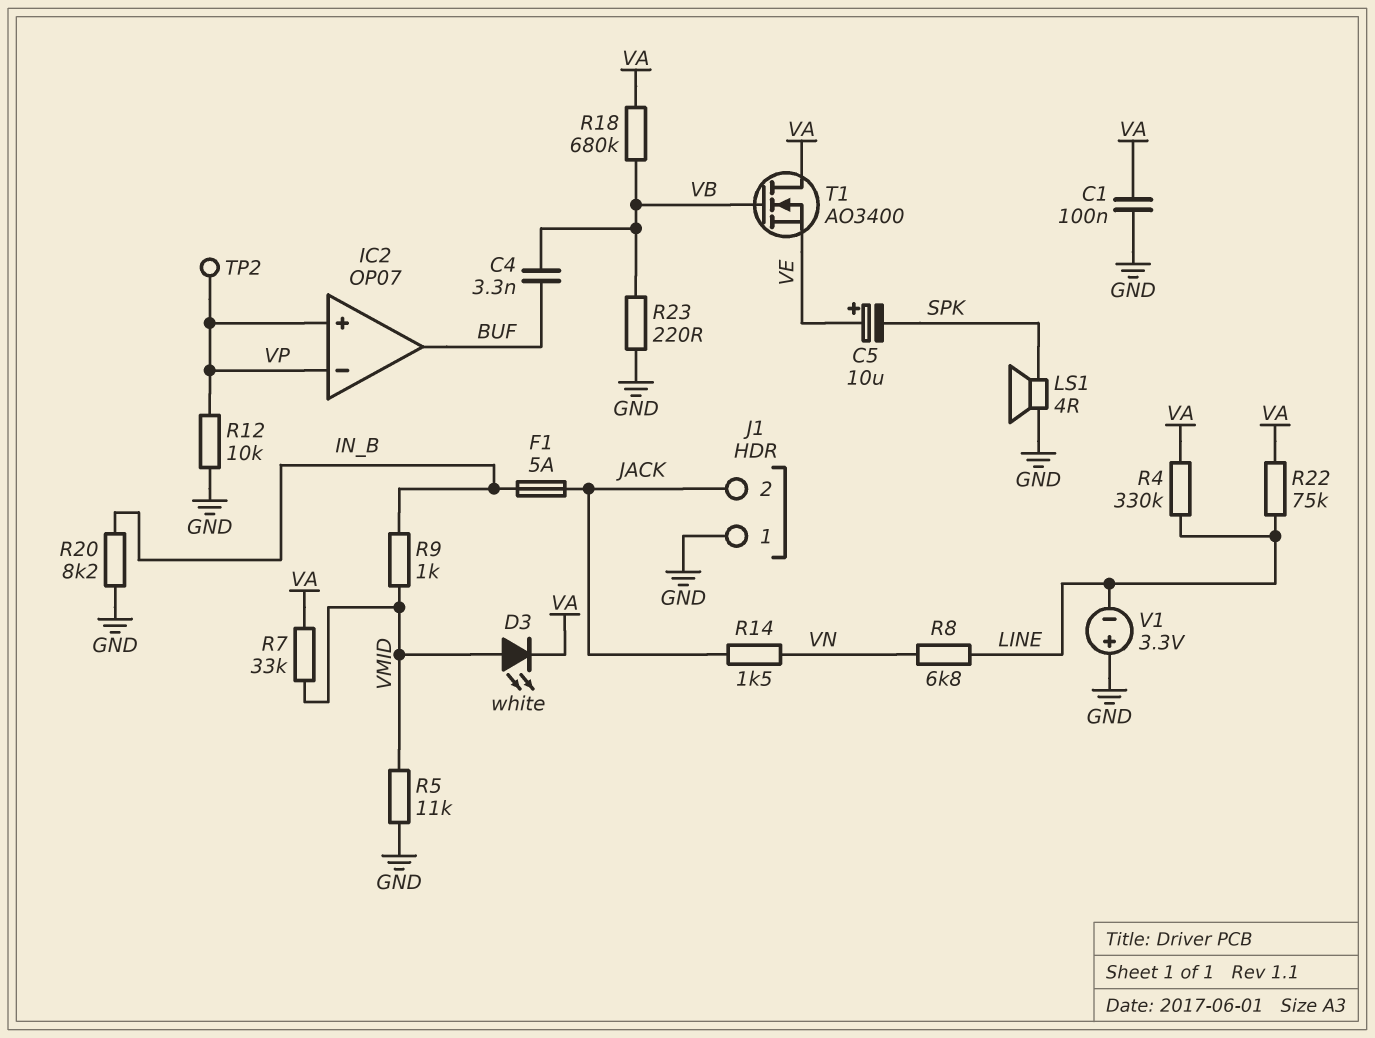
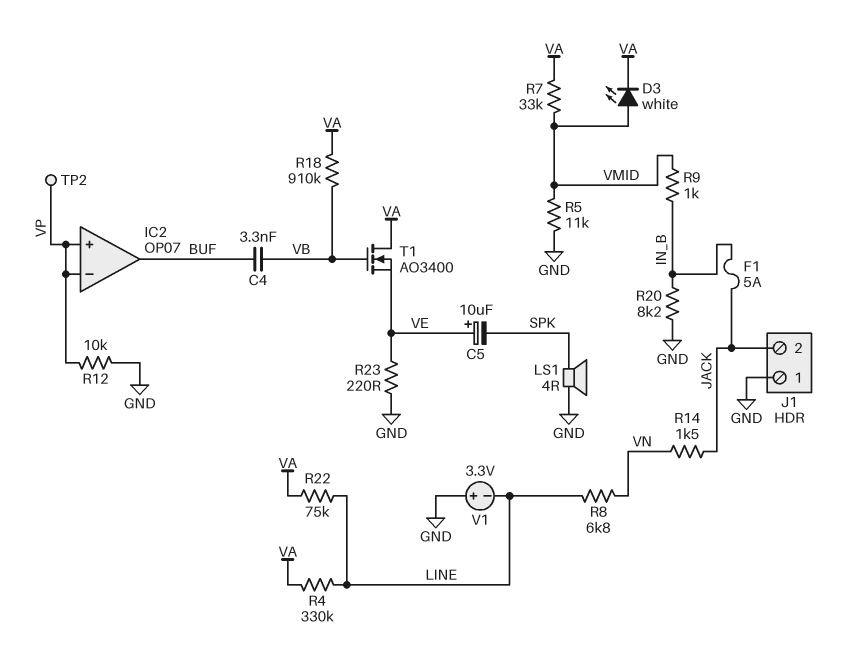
C1: 100nF (GND, VA) -> none
R18: 680k (VA, VB) -> 910k (VA, VB)
R23: 220 (GND, VB) -> 220 (GND, VE)

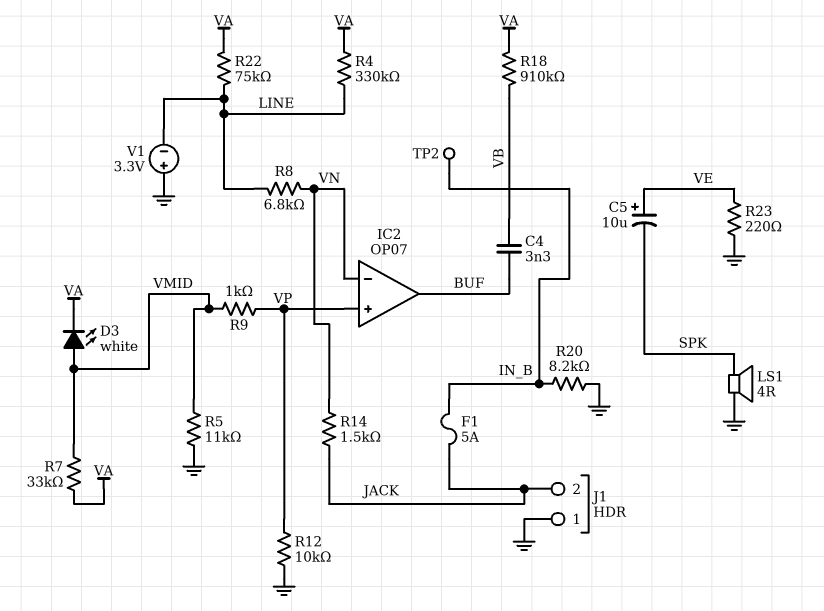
IC2 pin in-: VP -> VN
R9: 1k (IN_B, VMID) -> 1k (VMID, VP)
T1: NMOS AO3400 (G VB, D VA, S VE) -> none
TP2: test point (VP) -> test point (IN_B)

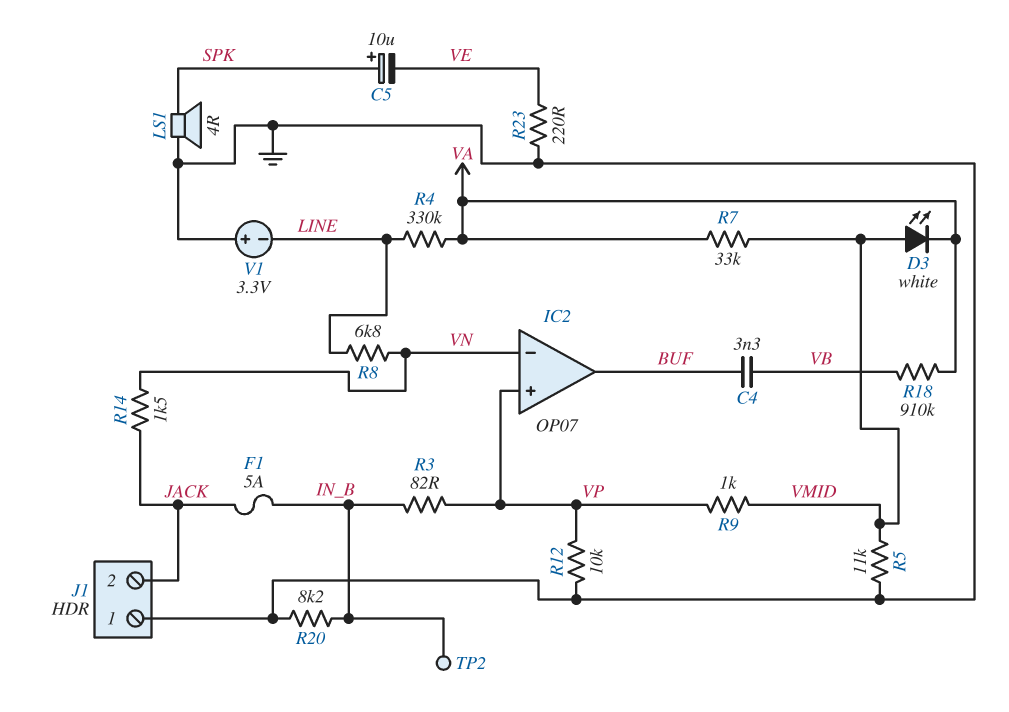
C5: 10uF (plus VE, minus SPK) -> 10uF (plus SPK, minus VE)
R3: none -> 82 (IN_B, VP)
R22: 75k (LINE, VA) -> none

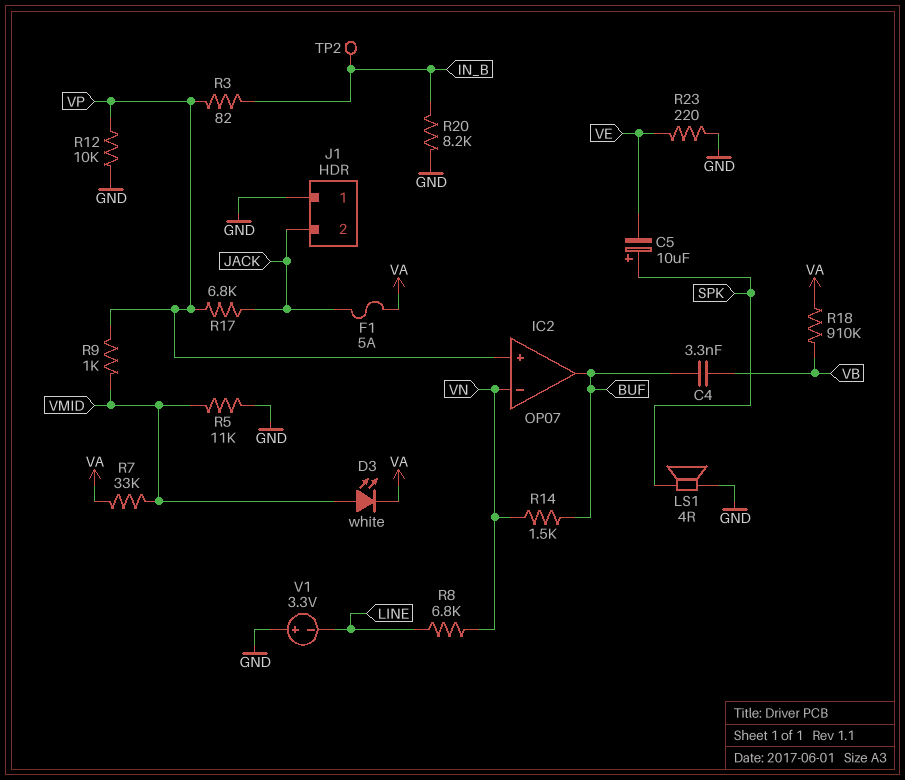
F1: 5A (IN_B, JACK) -> 5A (JACK, VA)
R4: 330k (LINE, VA) -> none
R14: 1.5k (JACK, VN) -> 1.5k (BUF, VN)
R17: none -> 6.8k (JACK, VP)

